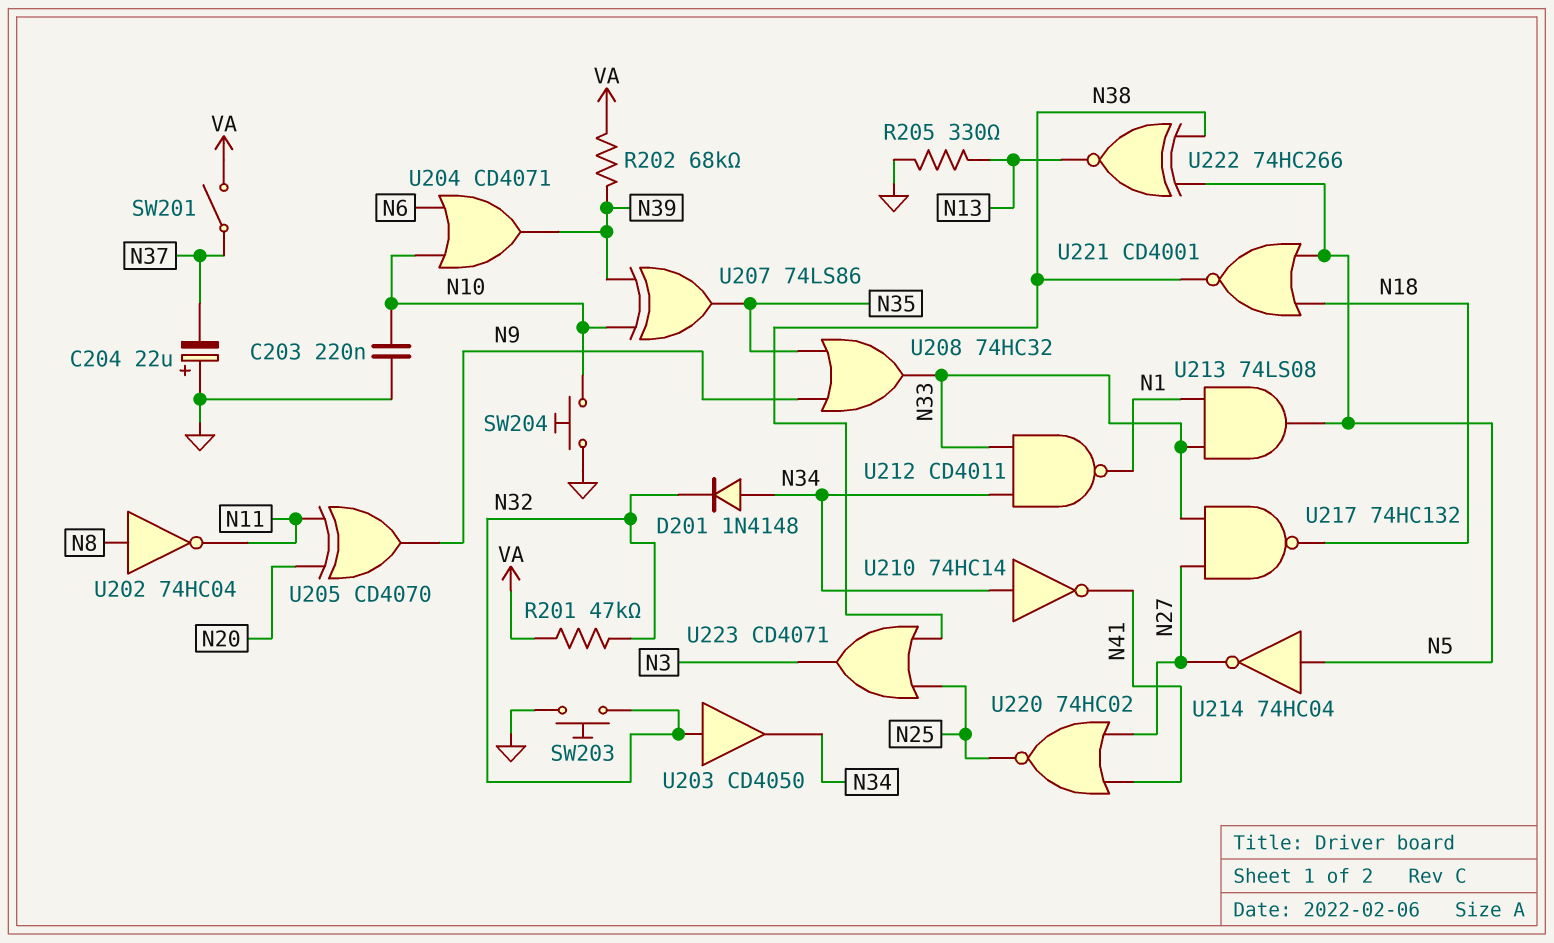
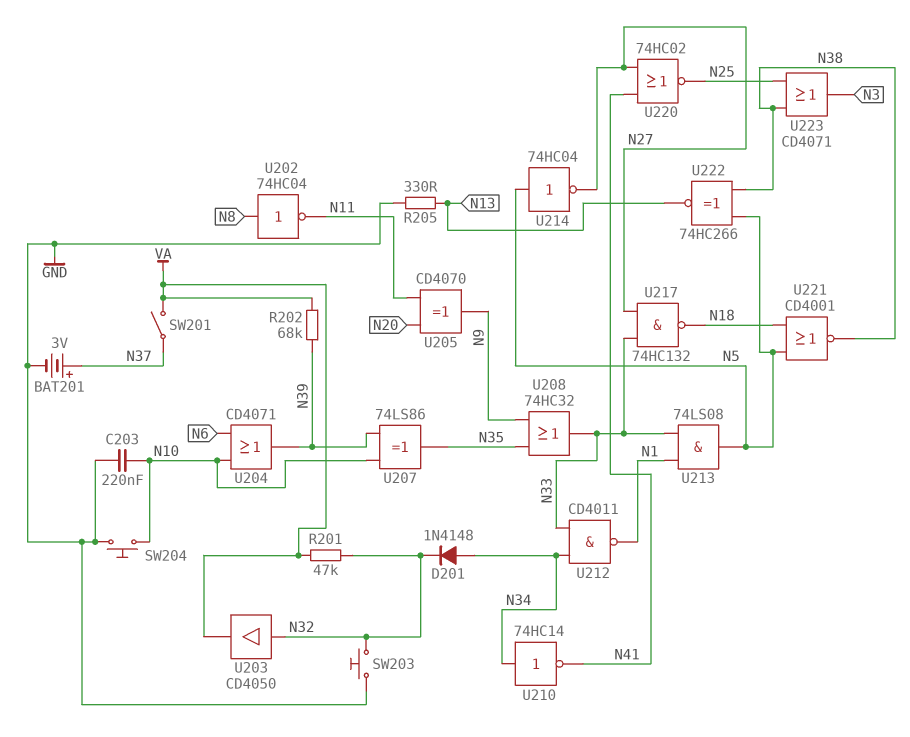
BAT201: none -> 3V (plus N37, minus GND)
C204: 22uF (plus GND, minus N37) -> none
U203: buffer CD4050 (in N32, out N34) -> buffer CD4050 (in N32, out VA)

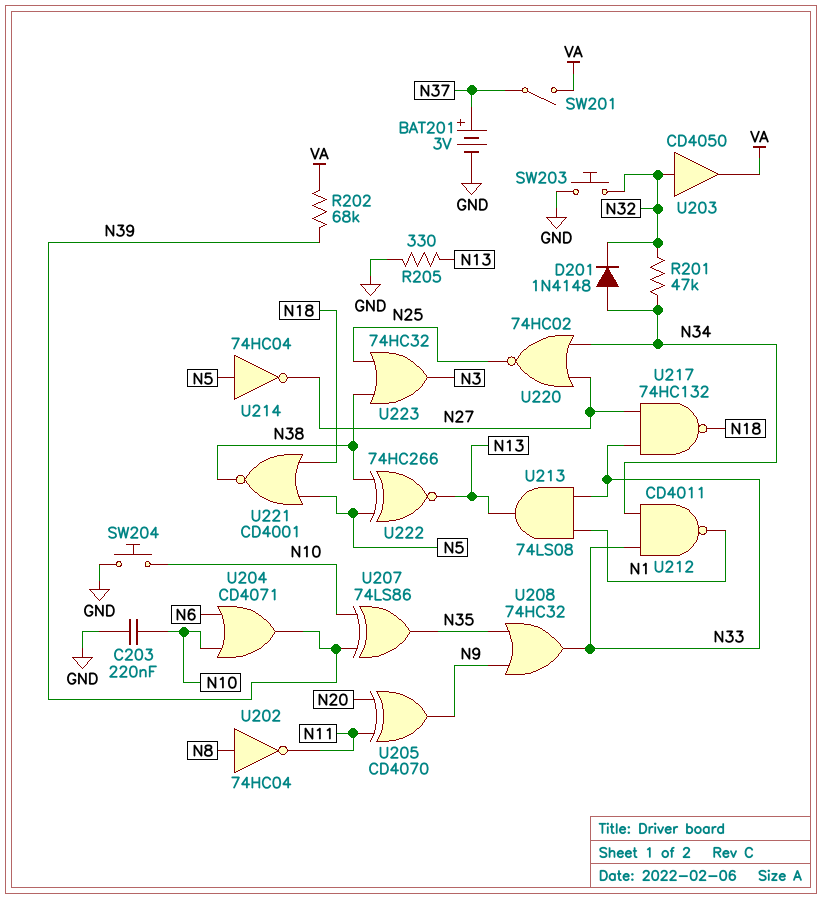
R201: 47k (N32, VA) -> 47k (N32, N34)
U210: NOT 74HC14 (in N34, out N41) -> none
U213: AND 74LS08 (in N1, in N33, out N5) -> AND 74LS08 (in N1, in N33, out N13)
U220: NOR 74HC02 (in N27, in N41, out N25) -> NOR 74HC02 (in N27, in N34, out N25)
U223: OR CD4071 (in N25, in N38, out N3) -> OR 74HC32 (in N25, in N38, out N3)

